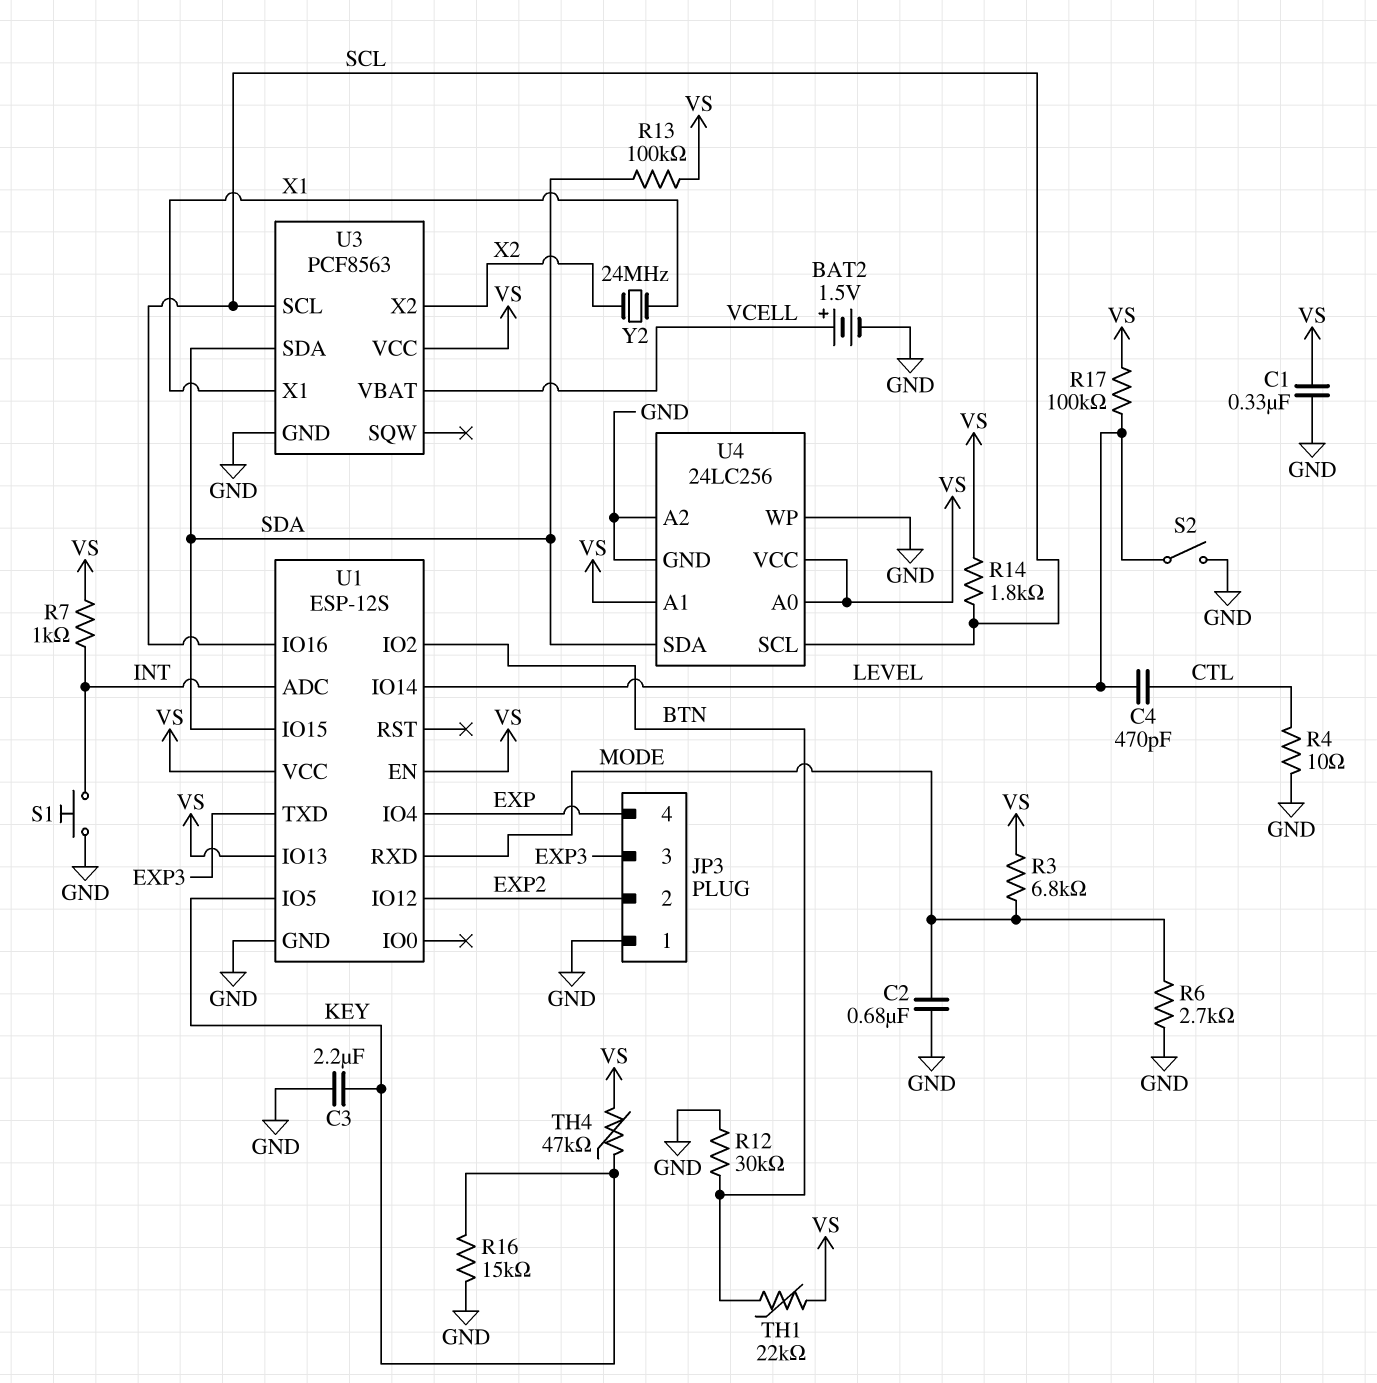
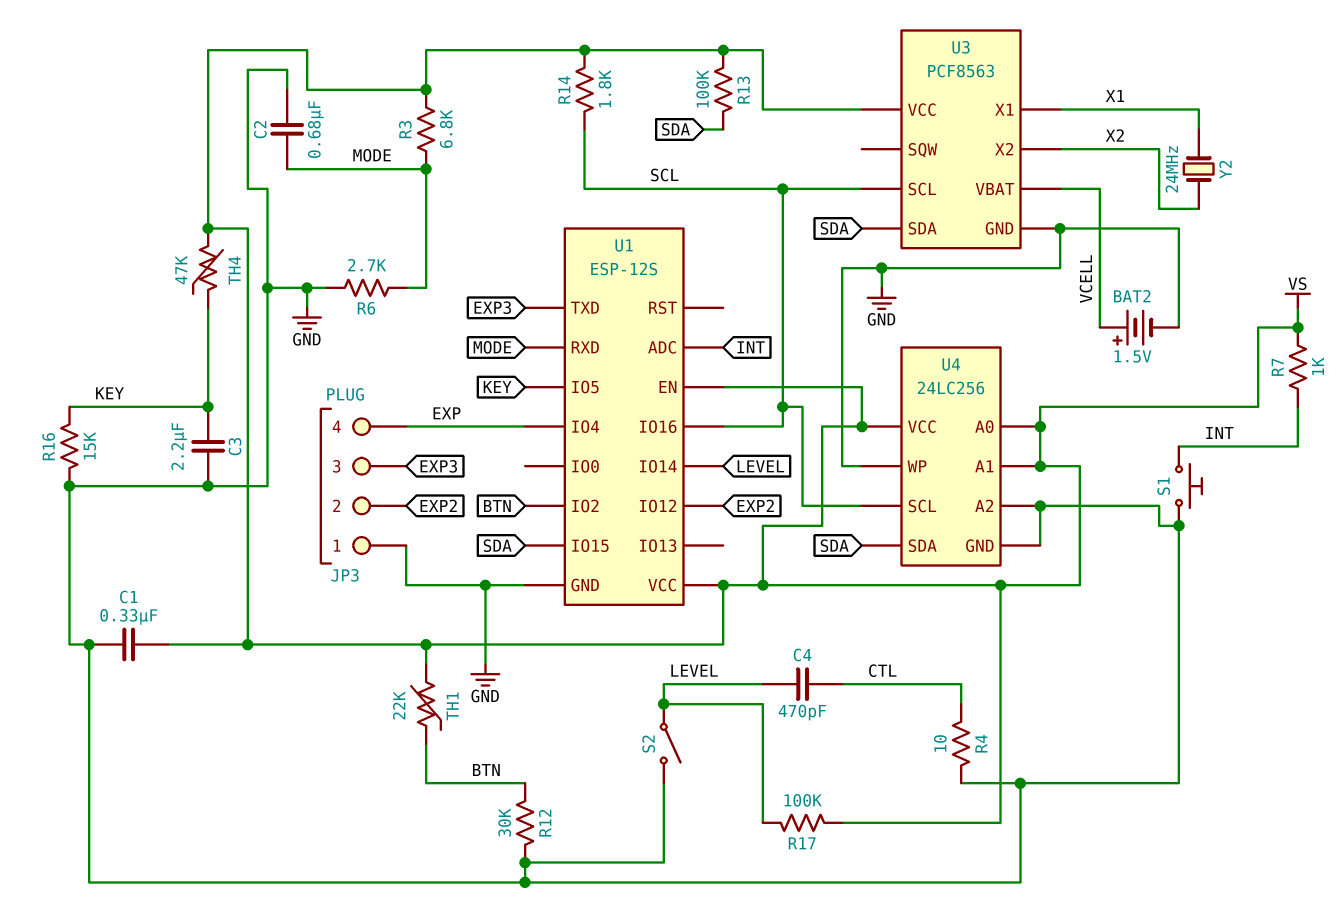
U1 pin IO13: VS -> none

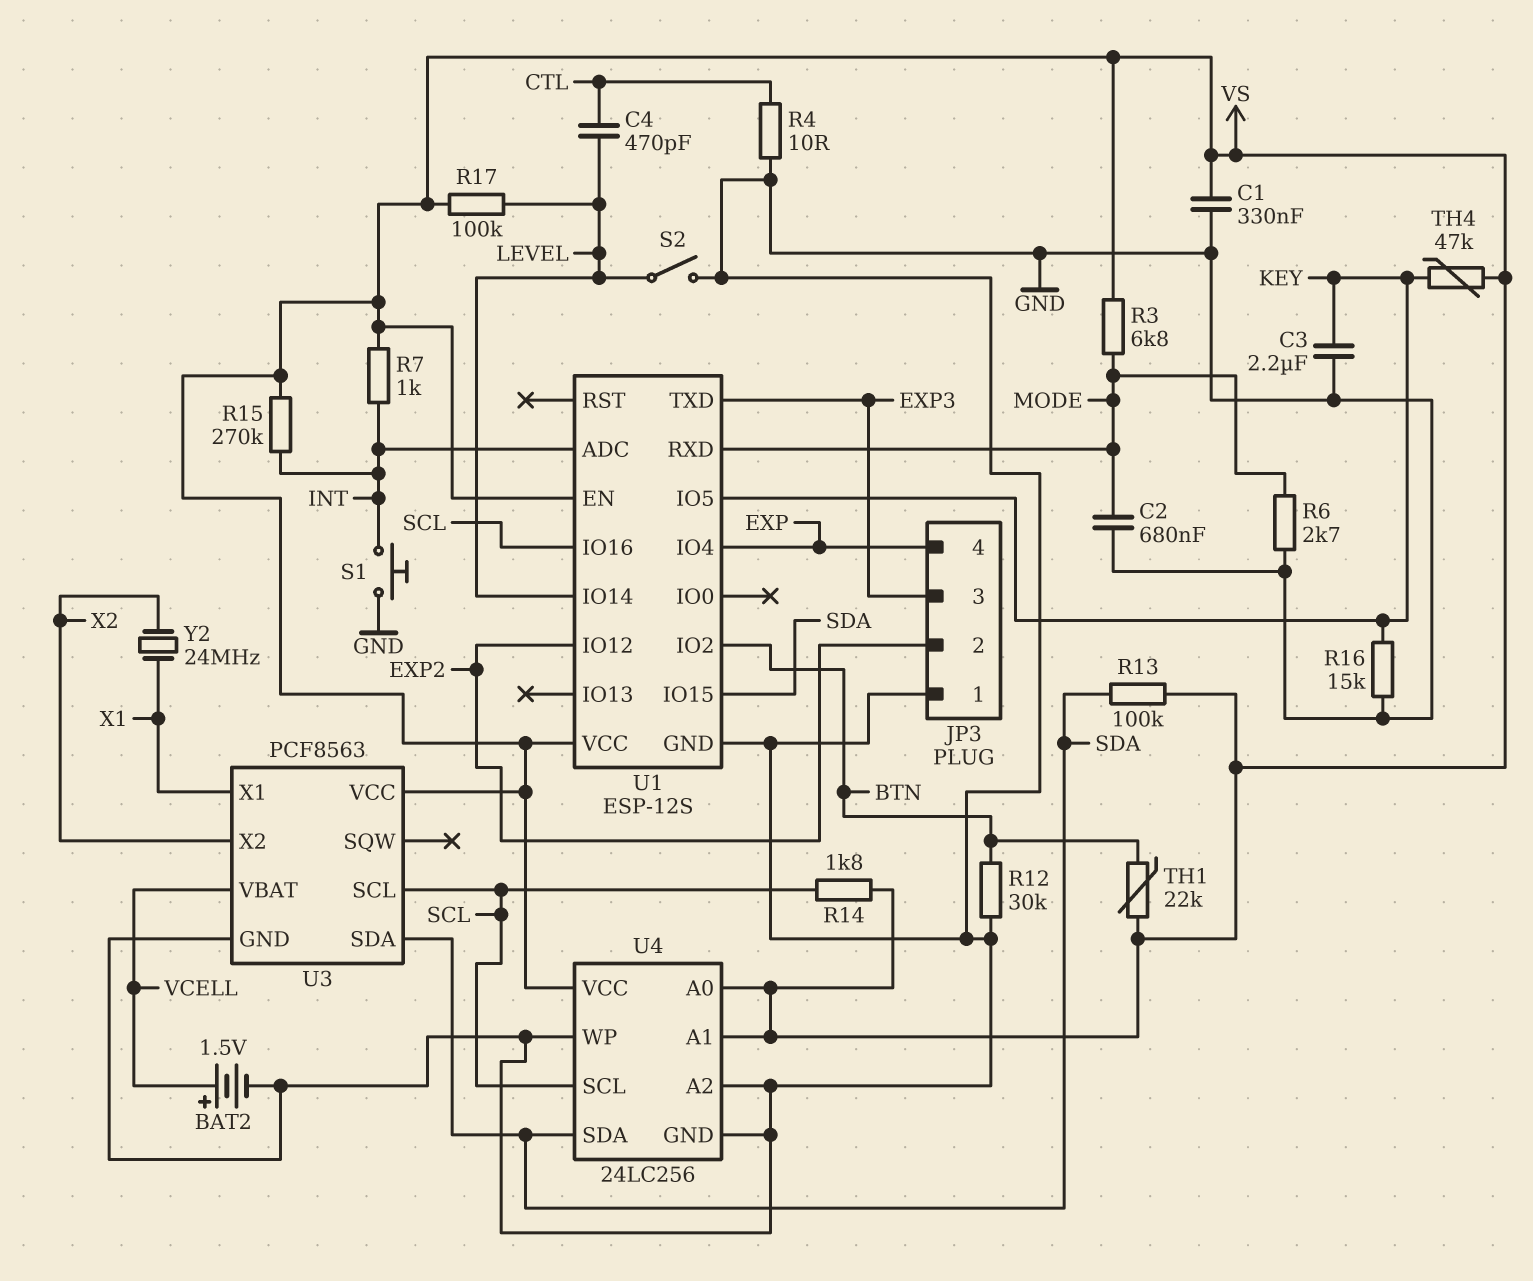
R15: none -> 270k (INT, VS)

